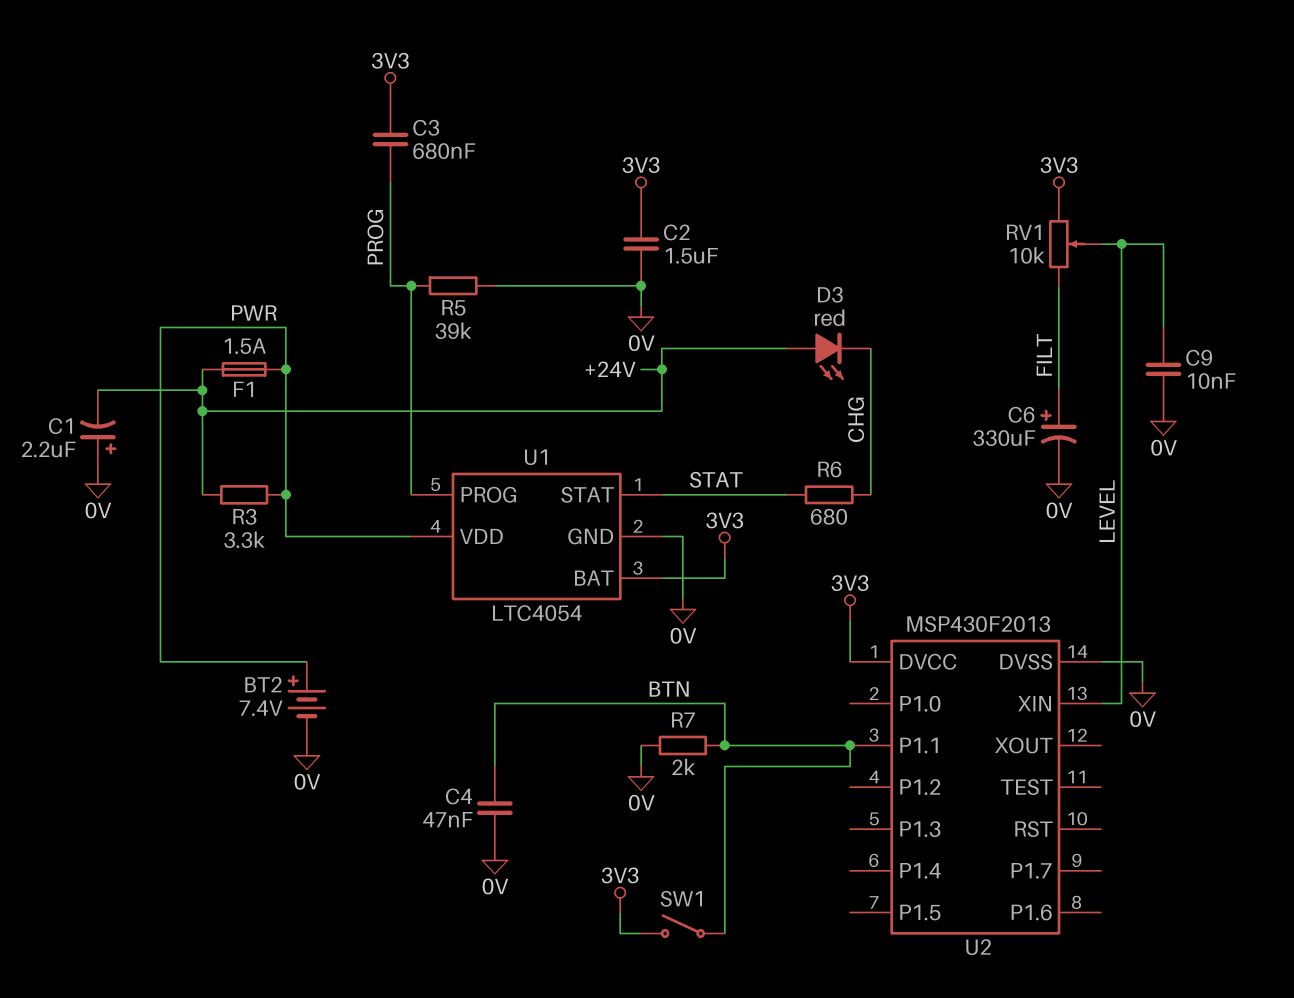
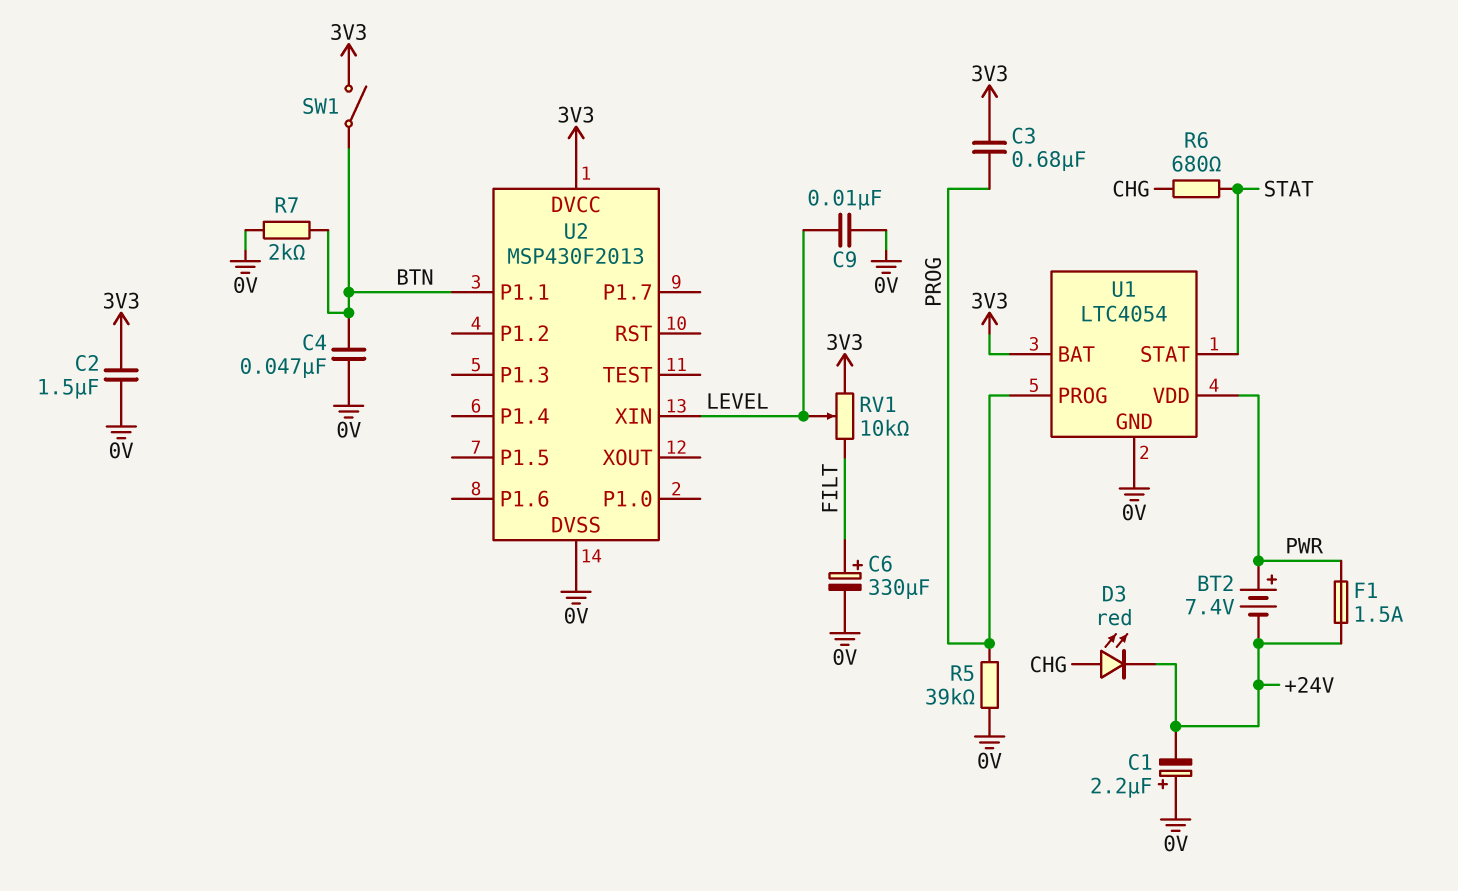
BT2: 7.4V (plus PWR, minus 0V) -> 7.4V (plus PWR, minus +24V)
D3: LED red (A +24V, K CHG) -> LED red (A CHG, K +24V)
R3: 3.3k (+24V, PWR) -> none

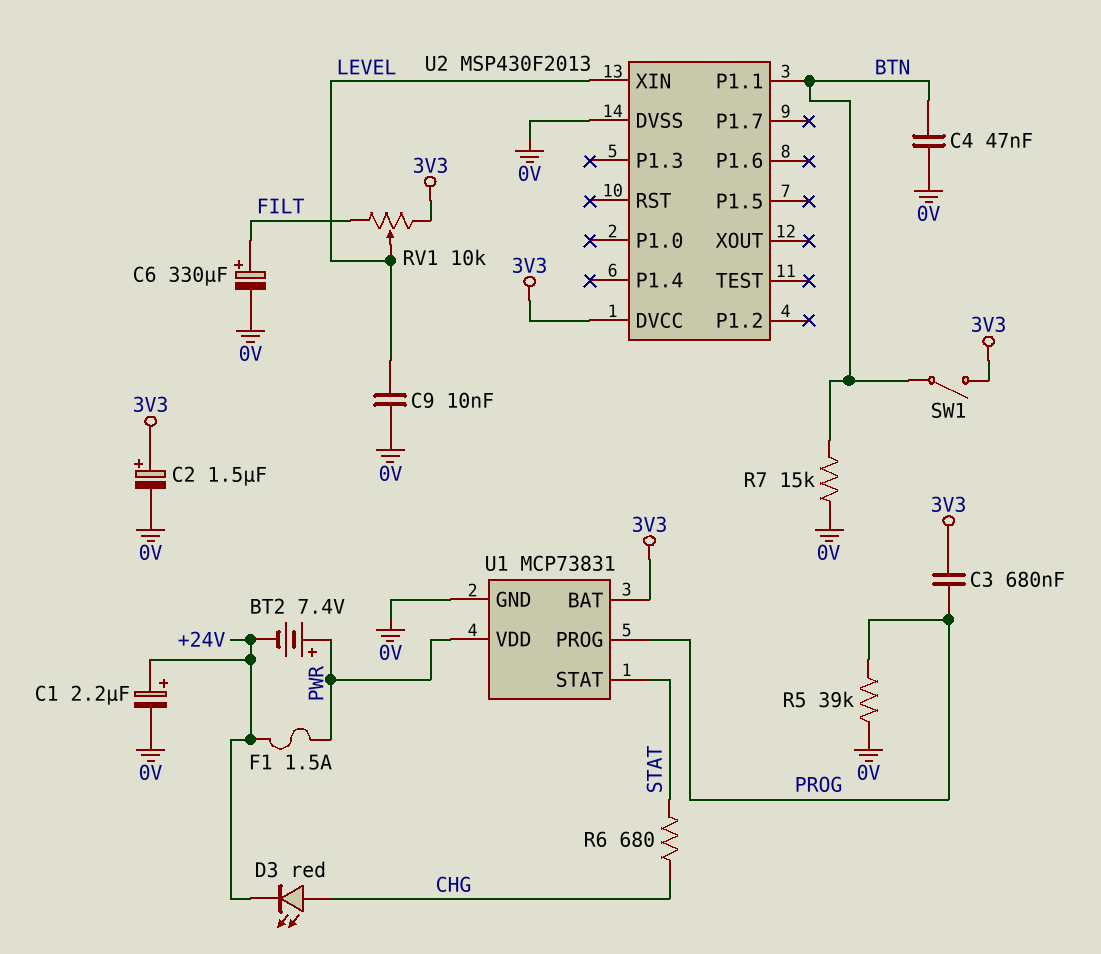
C1: 2.2uF (plus 0V, minus +24V) -> 2.2uF (plus +24V, minus 0V)
C2: 1.5uF (0V, 3V3) -> 1.5uF (plus 3V3, minus 0V)
R7: 2k (0V, BTN) -> 15k (0V, BTN)
U1: LTC4054 -> MCP73831

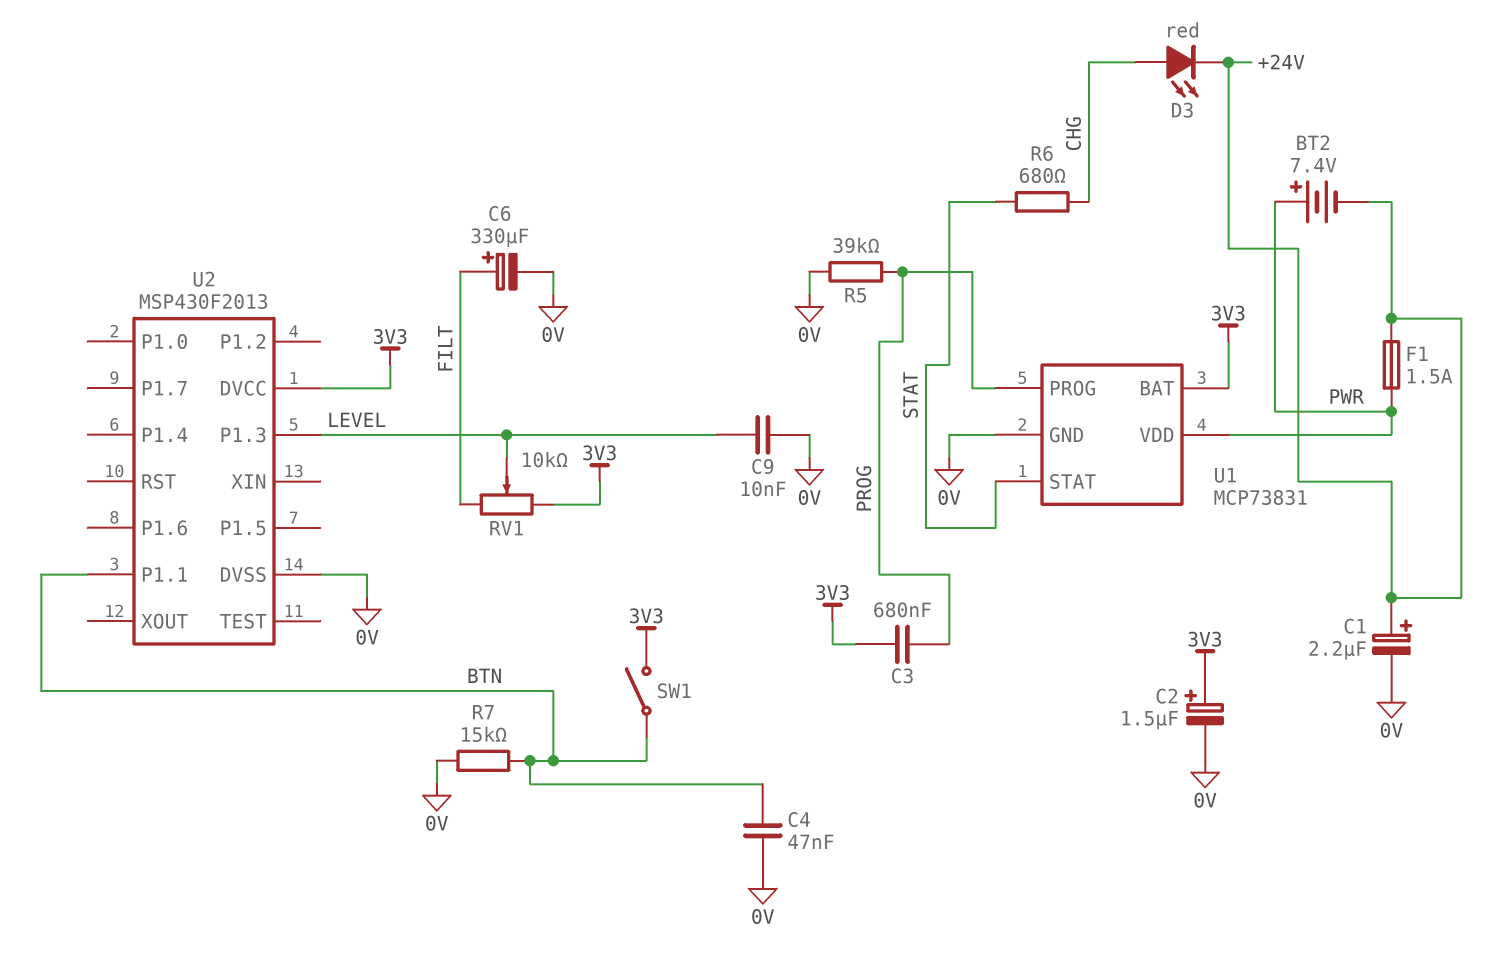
U2 pin P1.3: none -> LEVEL
U2 pin XIN: LEVEL -> none

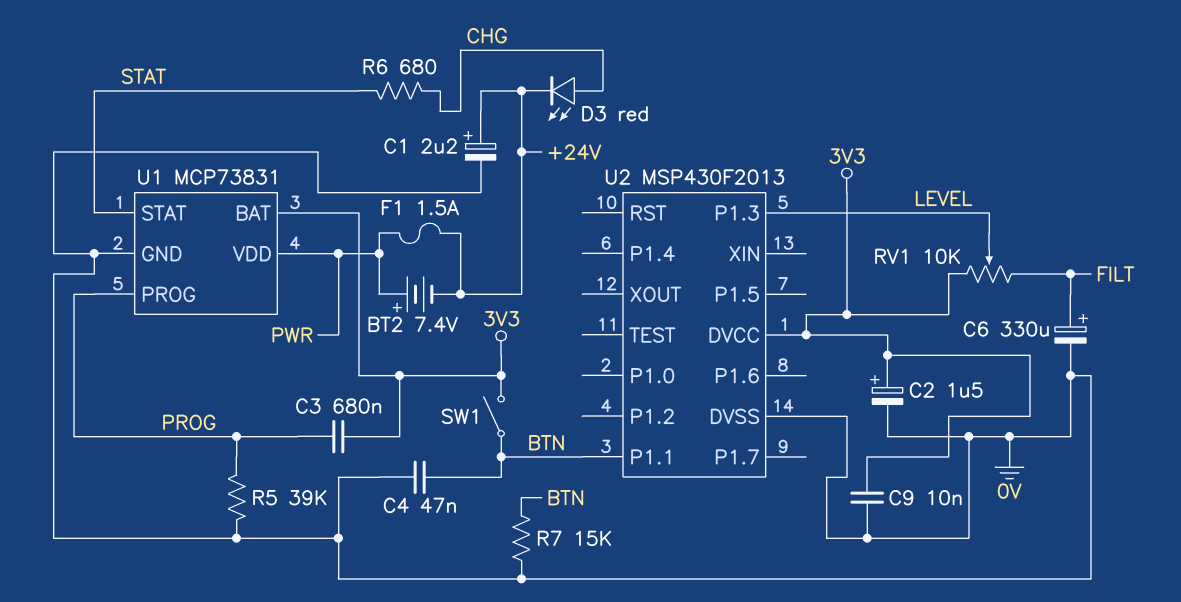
C9: 10nF (0V, LEVEL) -> 10nF (0V, 3V3)

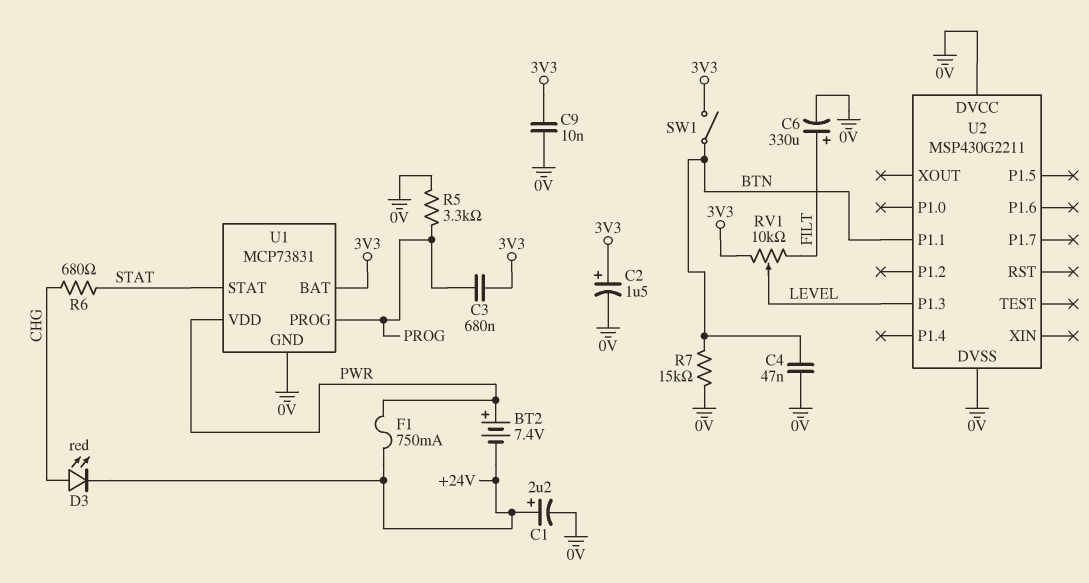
F1: 1.5A (+24V, PWR) -> 750mA (+24V, PWR)
R5: 39k (0V, PROG) -> 3.3k (0V, PROG)
U2: MSP430F2013 -> MSP430G2211
U2 pin DVCC: 3V3 -> 0V

